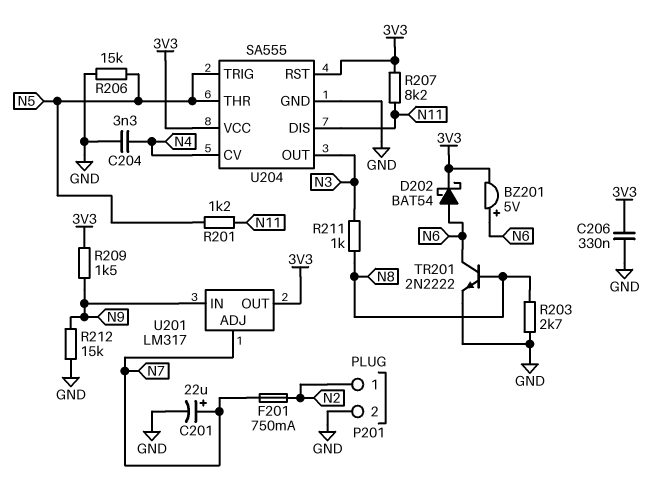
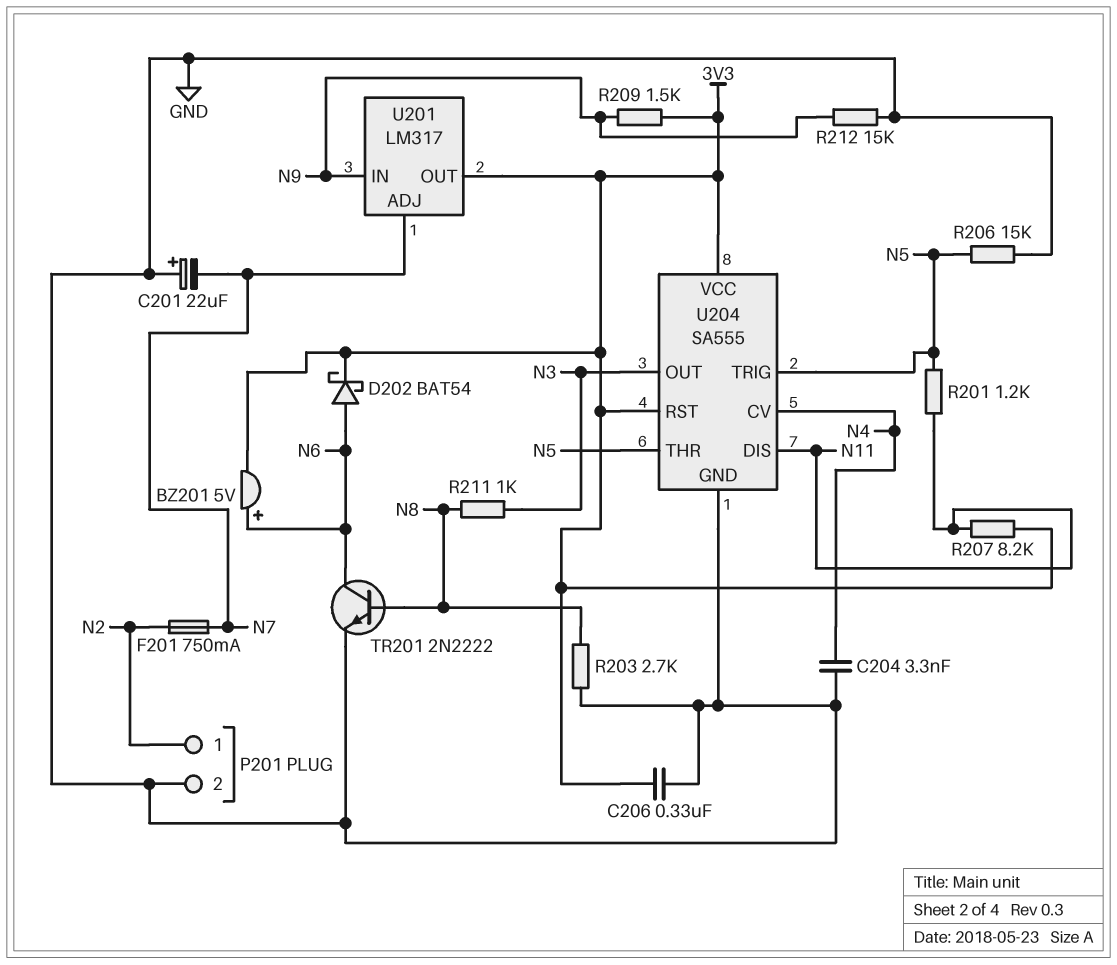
C201: 22uF (plus N7, minus GND) -> 22uF (plus GND, minus N7)

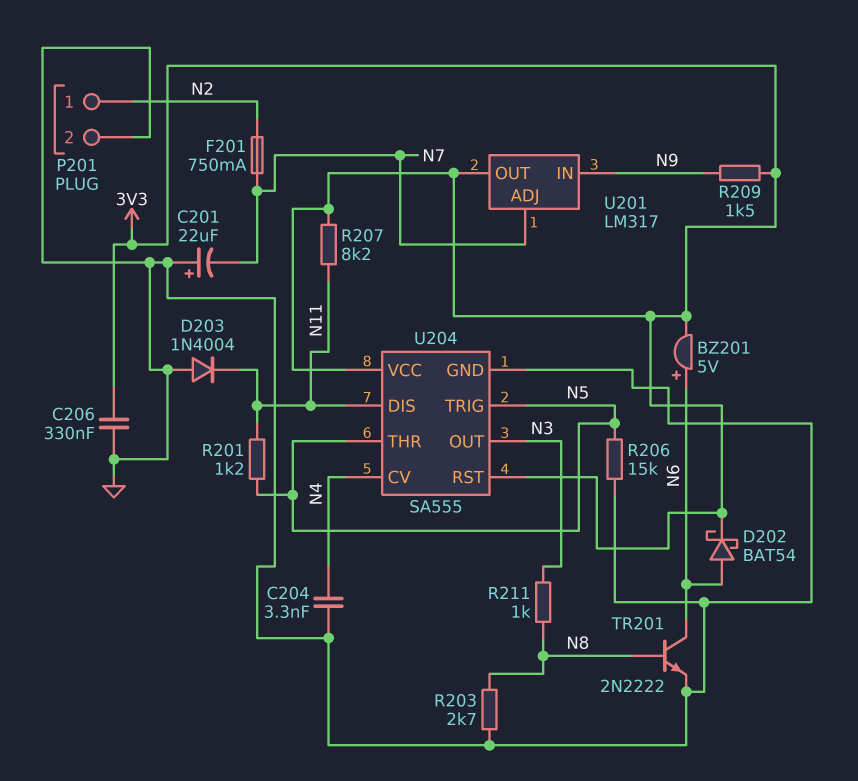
D203: none -> diode 1N4004 (A GND, K N11)
R212: 15k (GND, N9) -> none

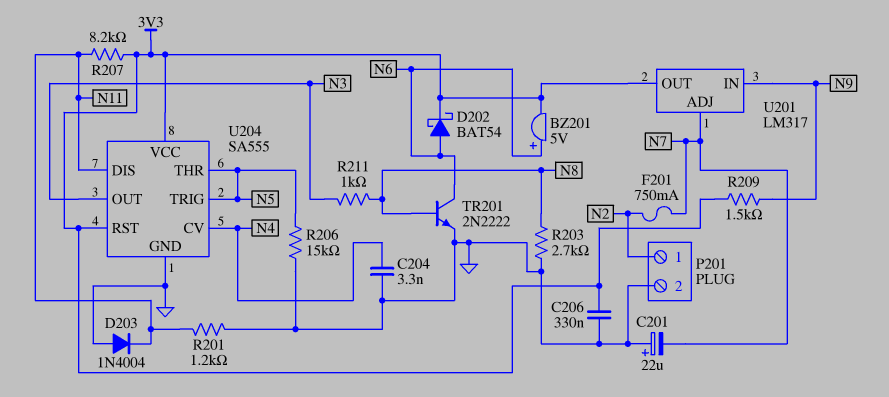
R201: 1.2k (N5, N11) -> 1.2k (GND, N11)

